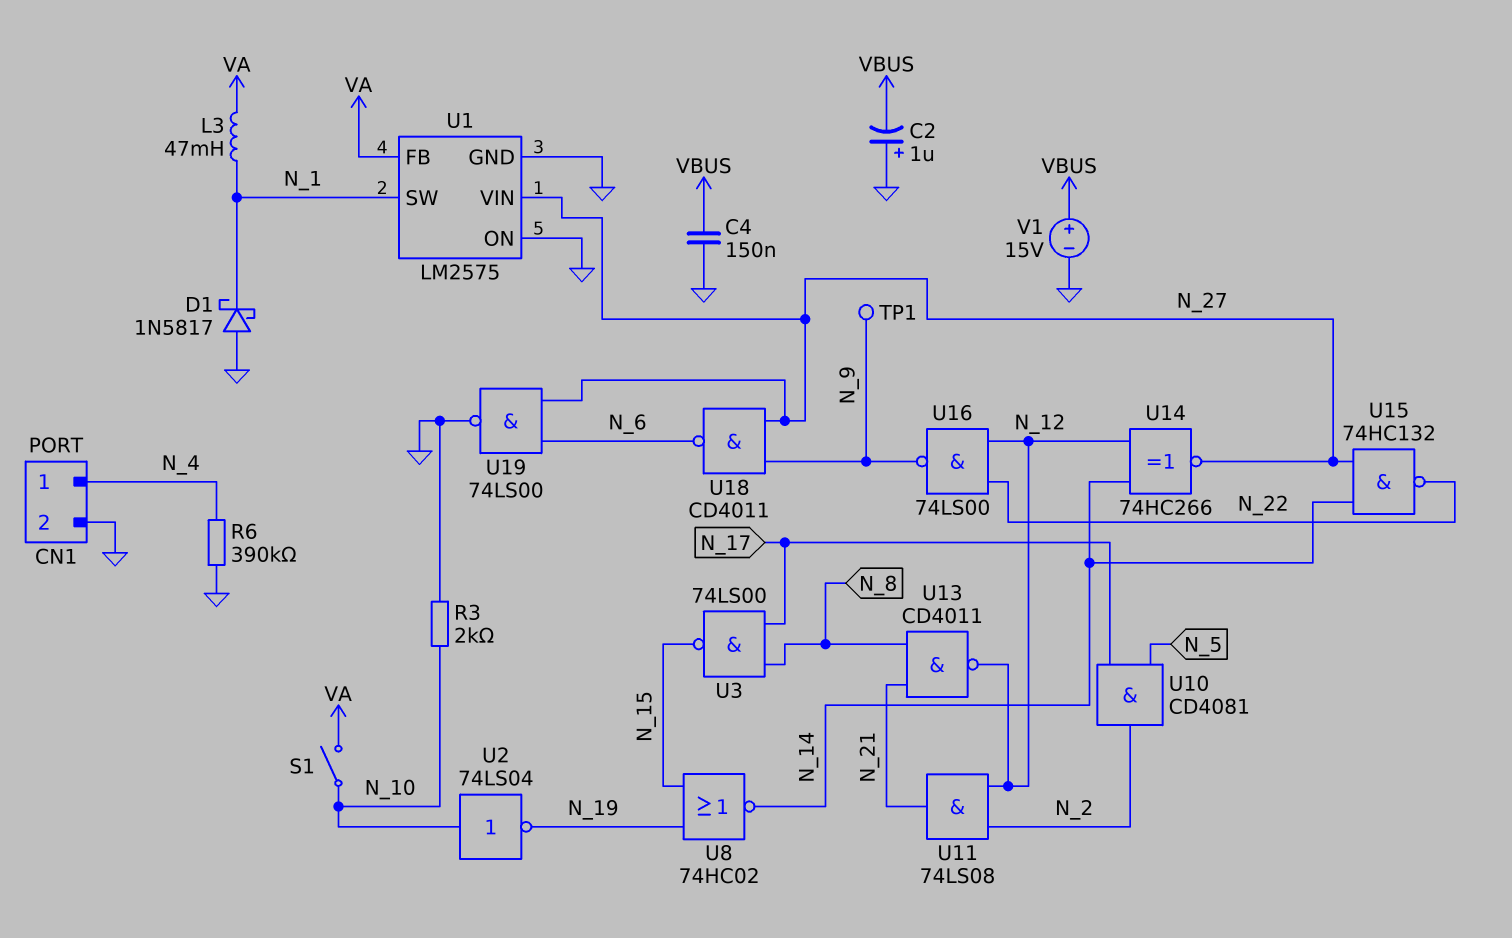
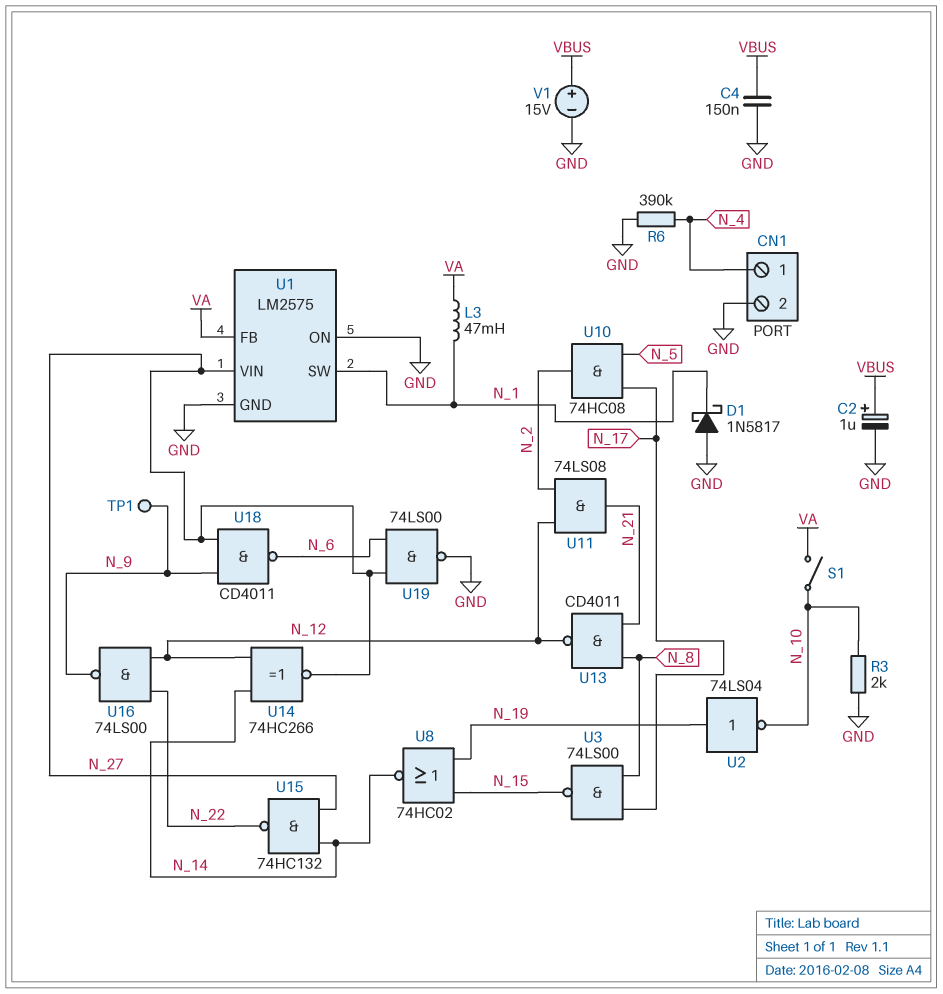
C2: 1uF (plus GND, minus VBUS) -> 1uF (plus VBUS, minus GND)
U2: NOT 74LS04 (in N_10, out N_19) -> NOT 74LS04 (in N_19, out N_10)
U10: AND CD4081 (in N_5, in N_17, out N_2) -> AND 74HC08 (in N_5, in N_17, out N_2)

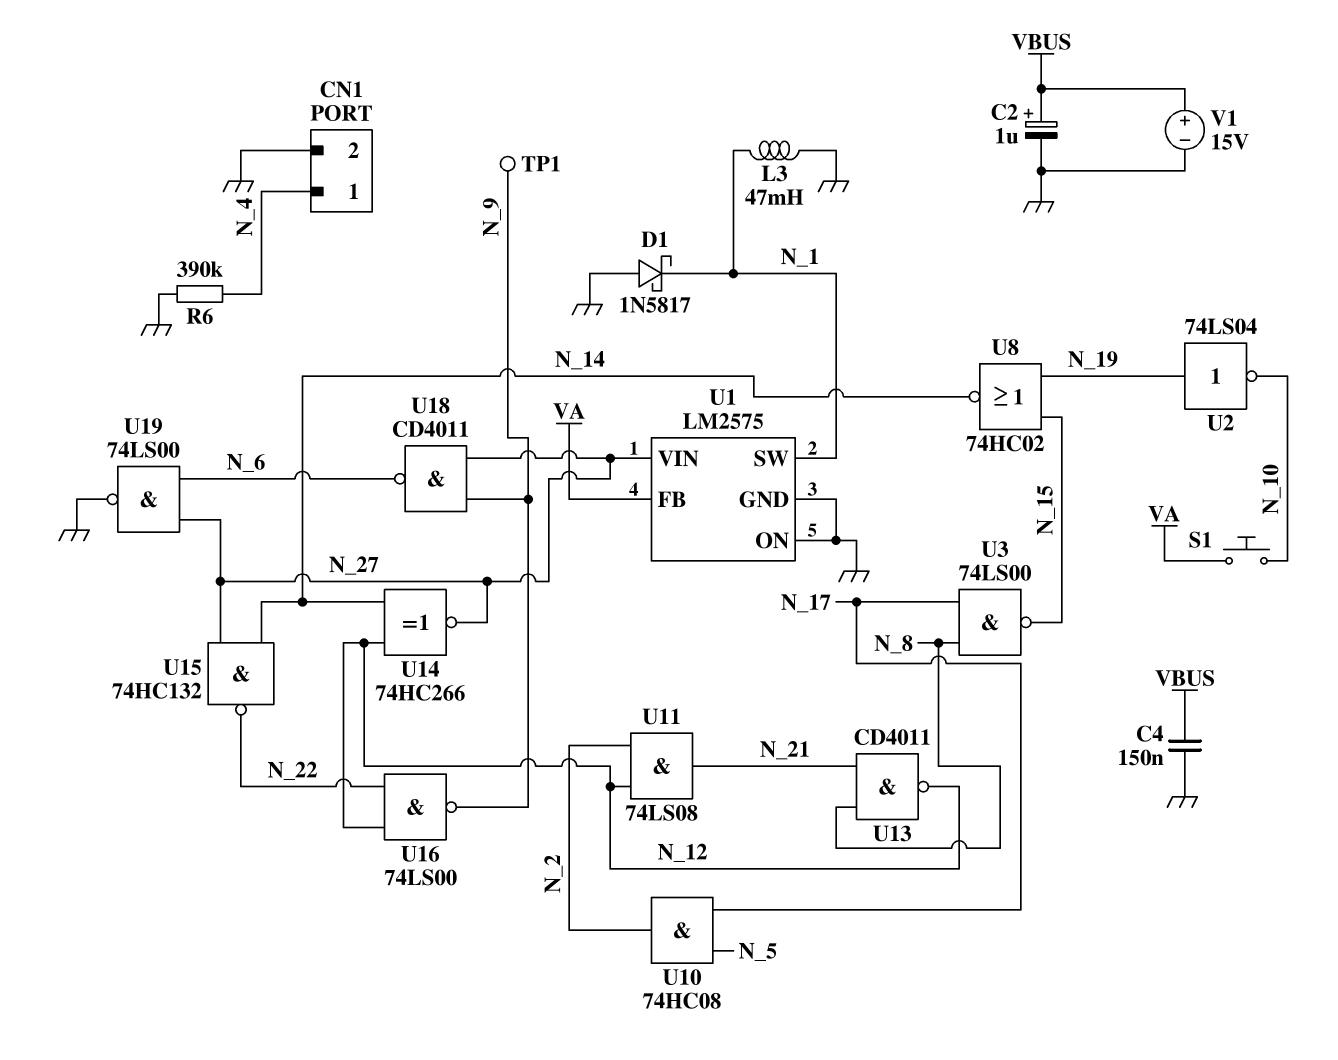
L3: 47mH (N_1, VA) -> 47mH (GND, N_1)
R3: 2k (GND, N_10) -> none
S1: switch (N_10, VA) -> button (N_10, VA)

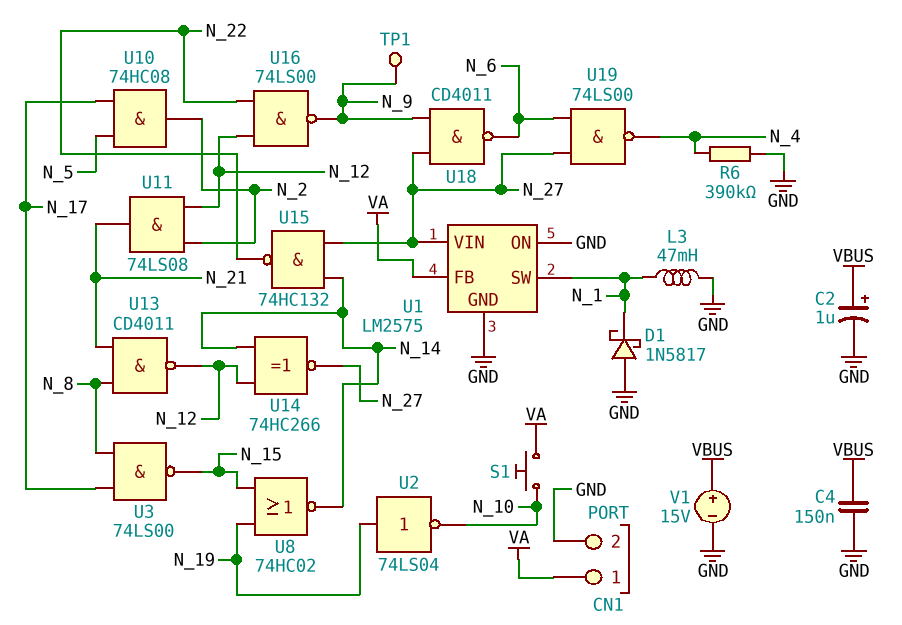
CN1 pin 1: N_4 -> VA
U19: NAND 74LS00 (in N_6, in N_27, out GND) -> NAND 74LS00 (in N_6, in N_27, out N_4)

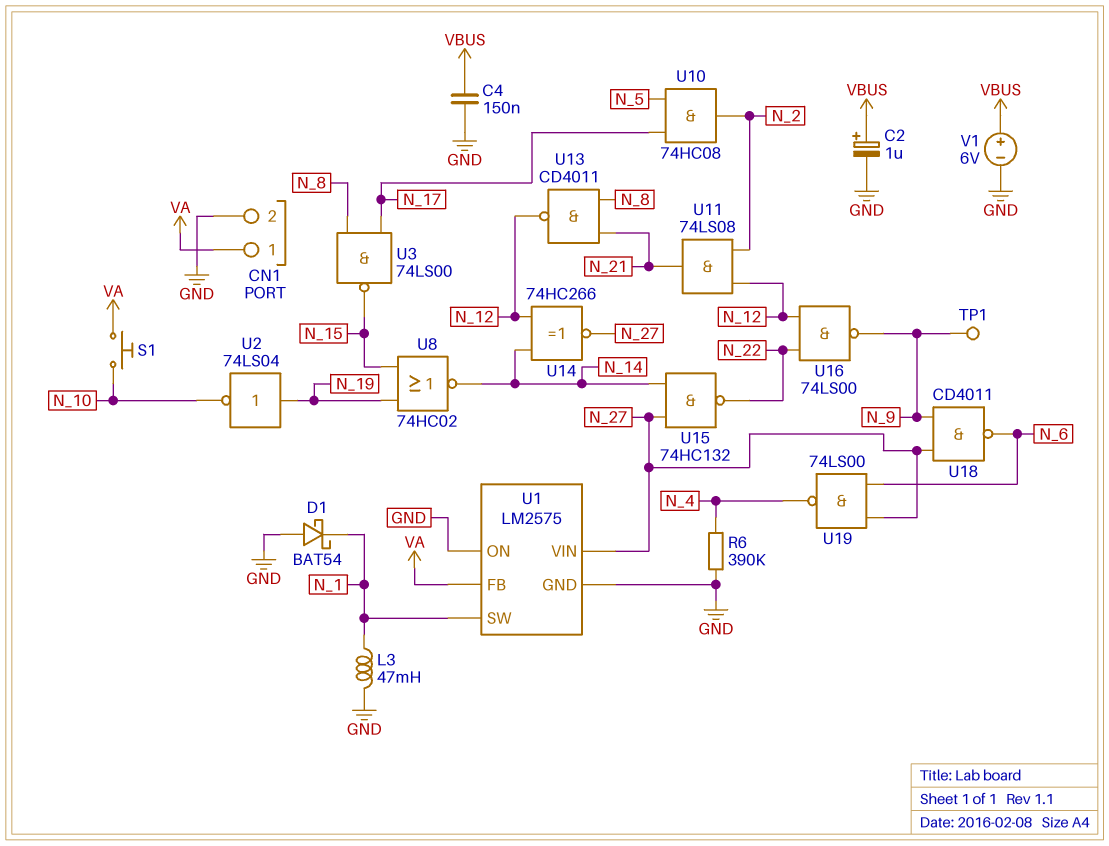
D1: schottky 1N5817 (A GND, K N_1) -> schottky BAT54 (A GND, K N_1)
V1: 15V (plus VBUS, minus GND) -> 6V (plus VBUS, minus GND)

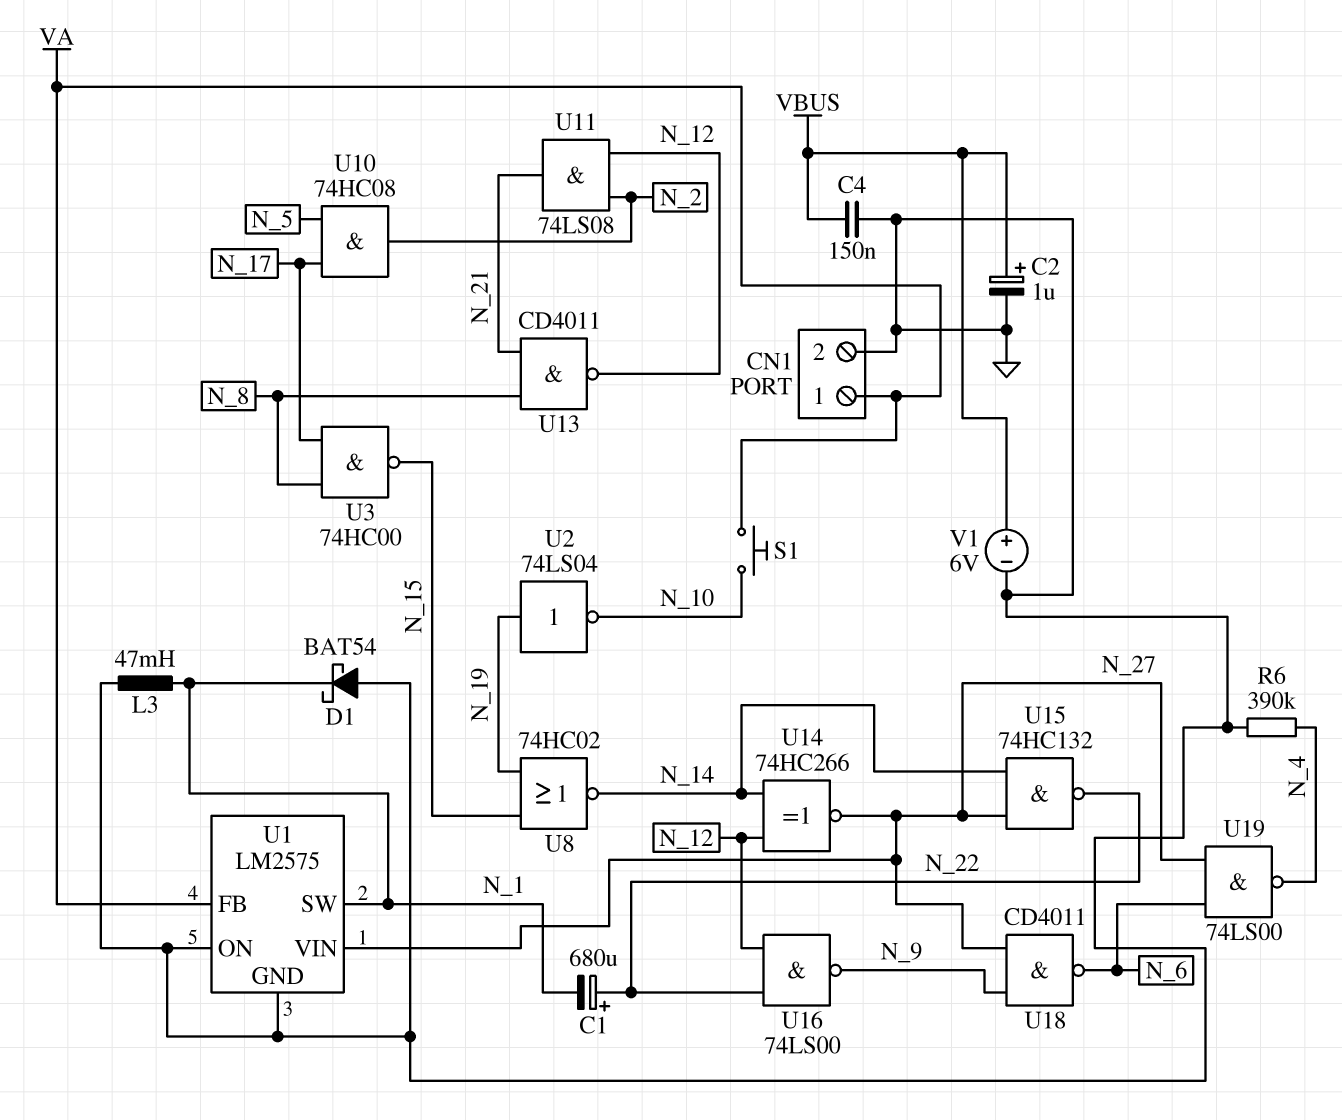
C1: none -> 680uF (plus N_22, minus N_1)
TP1: test point (N_9) -> none
U3: NAND 74LS00 (in N_8, in N_17, out N_15) -> NAND 74HC00 (in N_8, in N_17, out N_15)

